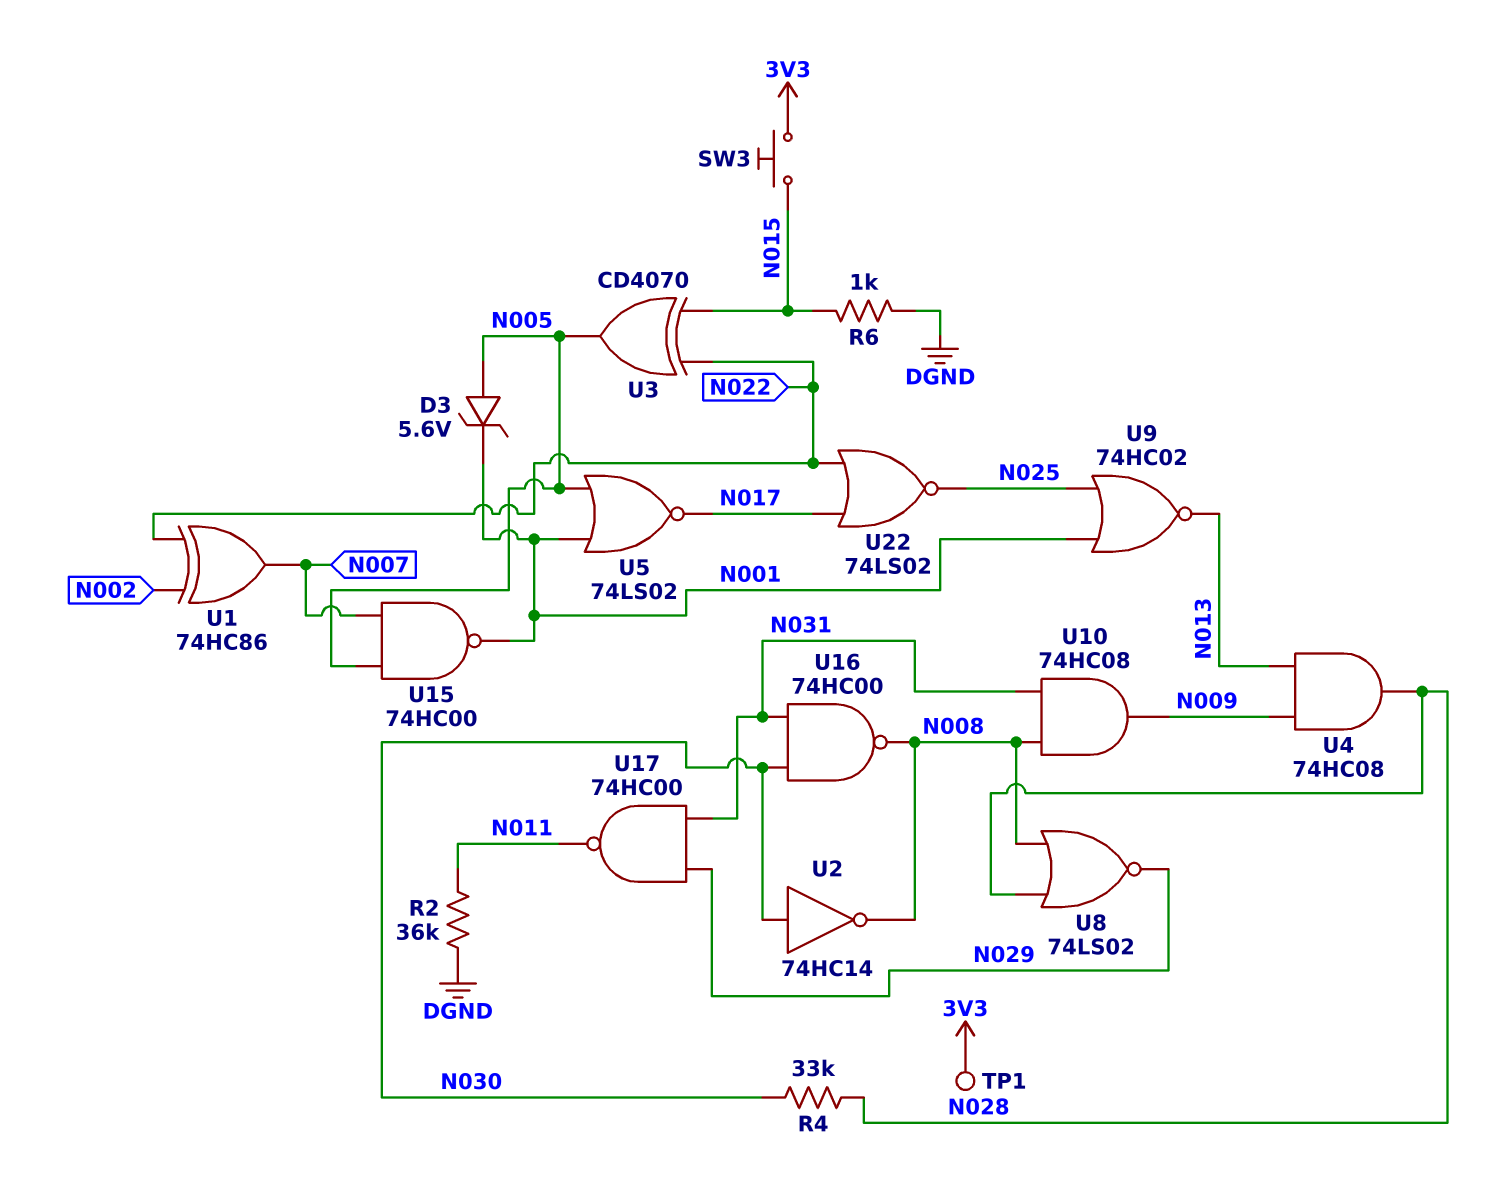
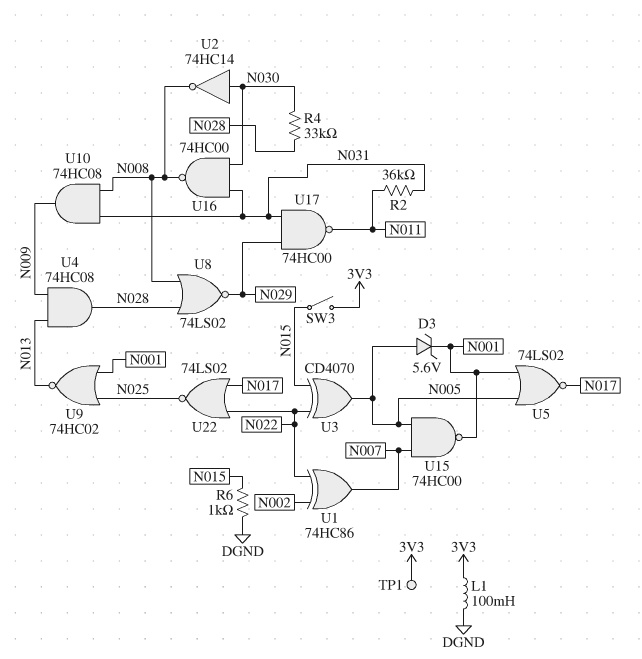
L1: none -> 100mH (3V3, DGND)
R2: 36k (DGND, N011) -> 36k (N011, N031)
SW3: button (3V3, N015) -> switch (3V3, N015)

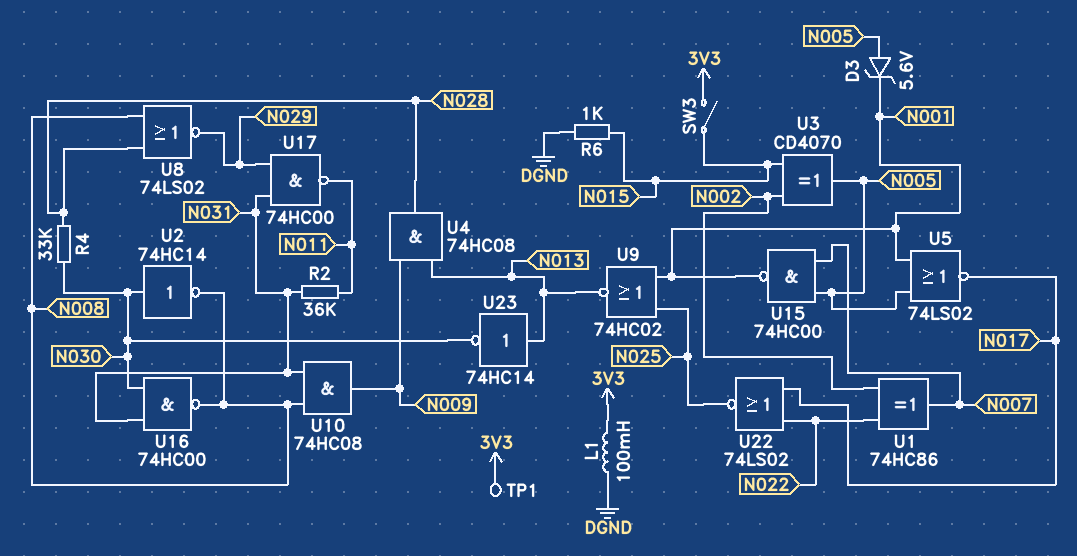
U3: XOR CD4070 (in N015, in N022, out N005) -> XOR CD4070 (in N002, in N015, out N005)
U23: none -> NOT 74HC14 (in N013, out N030)

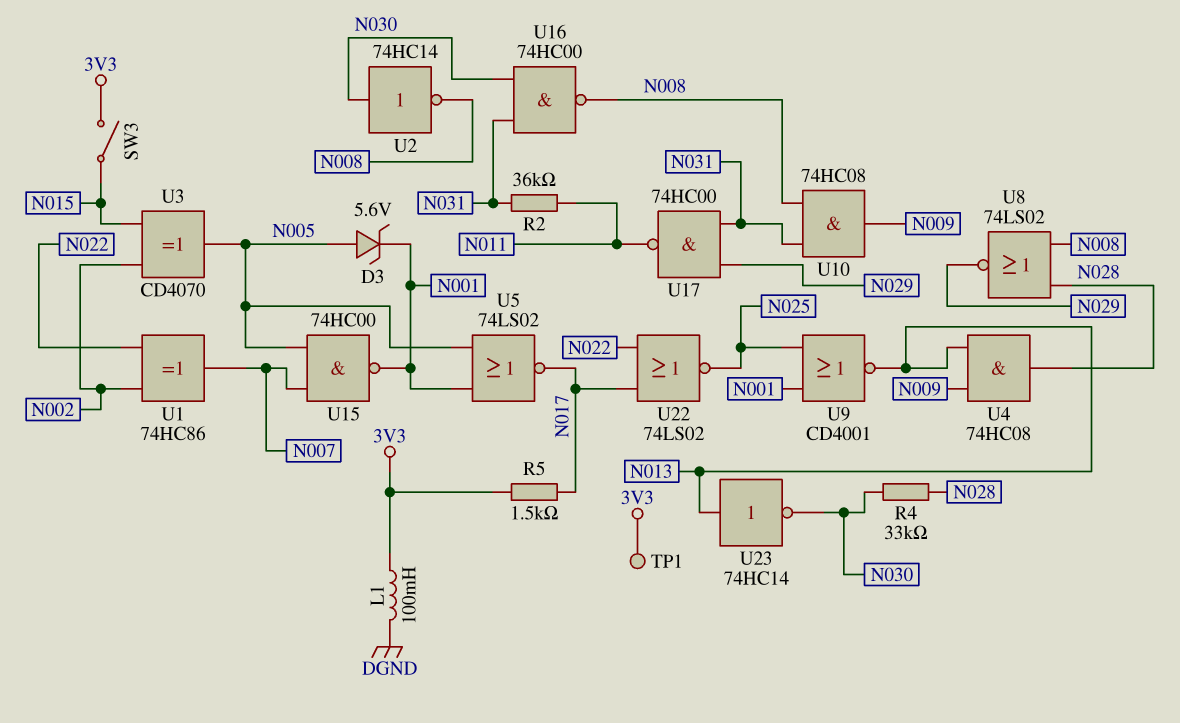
R5: none -> 1.5k (3V3, N017)
R6: 1k (DGND, N015) -> none
U9: NOR 74HC02 (in N001, in N025, out N013) -> NOR CD4001 (in N001, in N025, out N013)

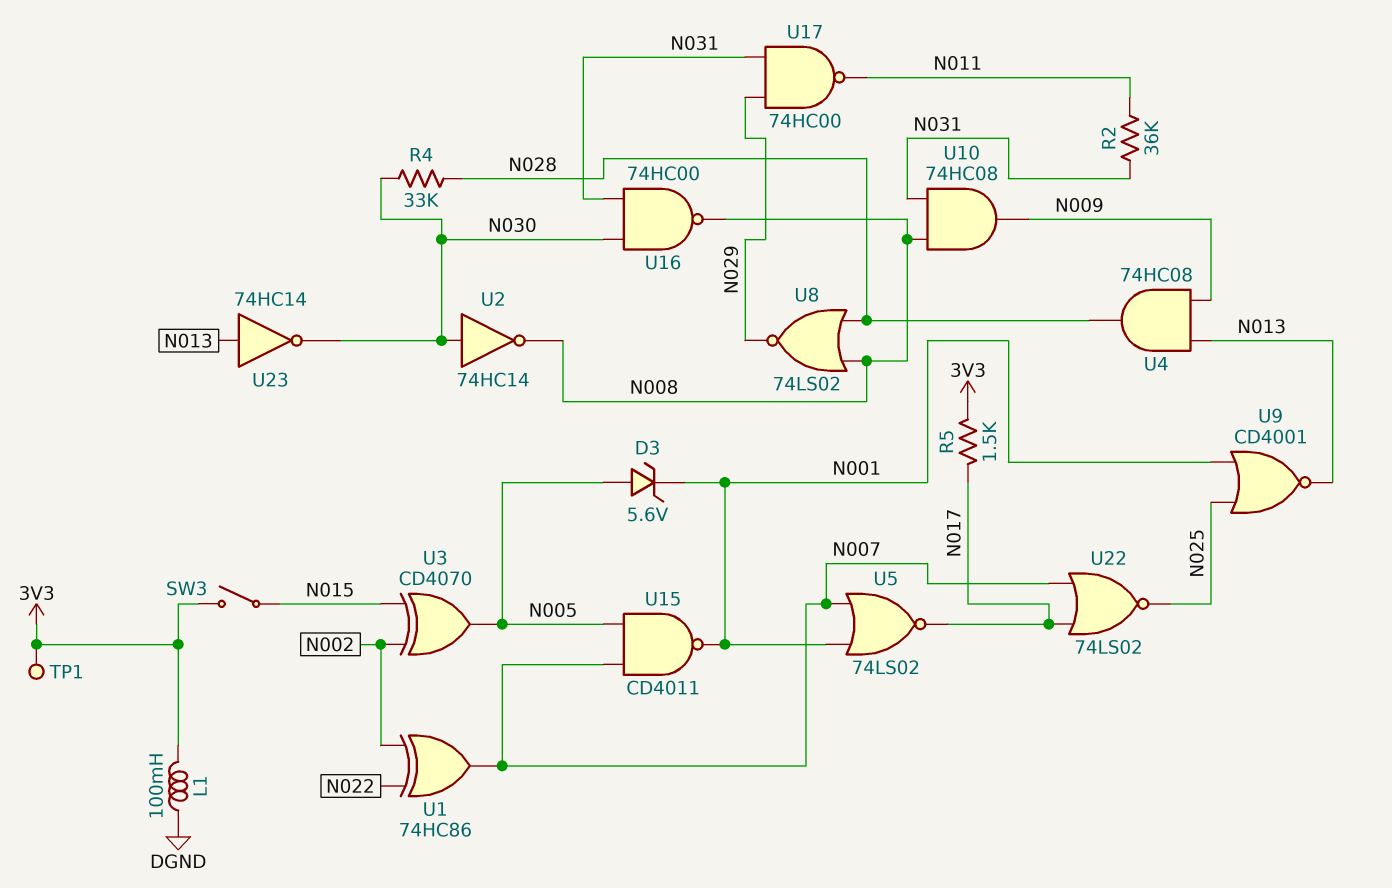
U5: NOR 74LS02 (in N001, in N005, out N017) -> NOR 74LS02 (in N001, in N007, out N017)
U15: NAND 74HC00 (in N005, in N007, out N001) -> NAND CD4011 (in N005, in N007, out N001)
U22: NOR 74LS02 (in N017, in N022, out N025) -> NOR 74LS02 (in N007, in N017, out N025)

